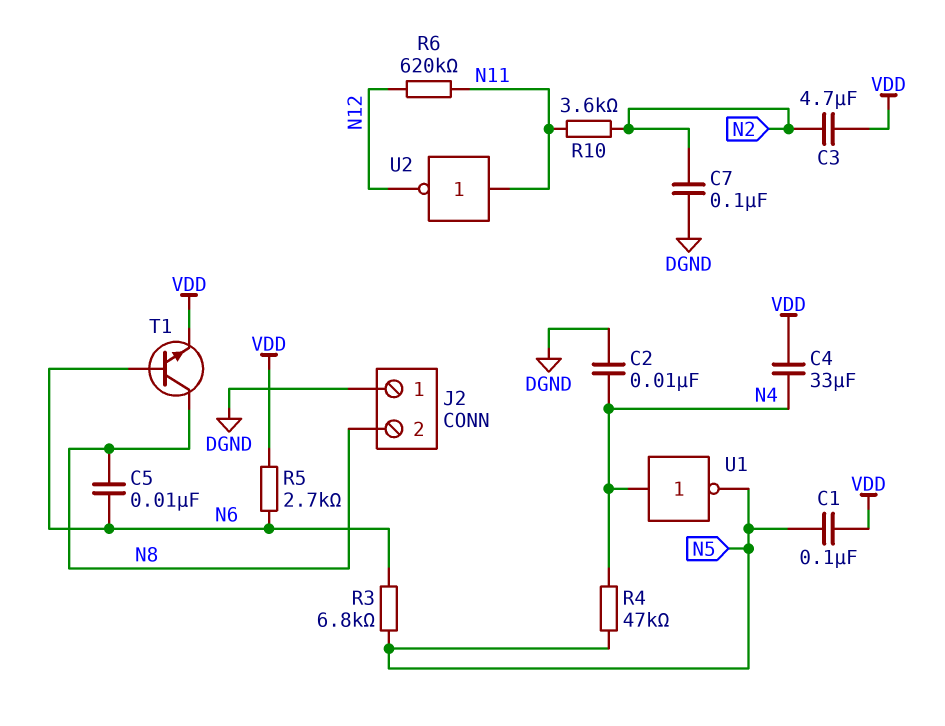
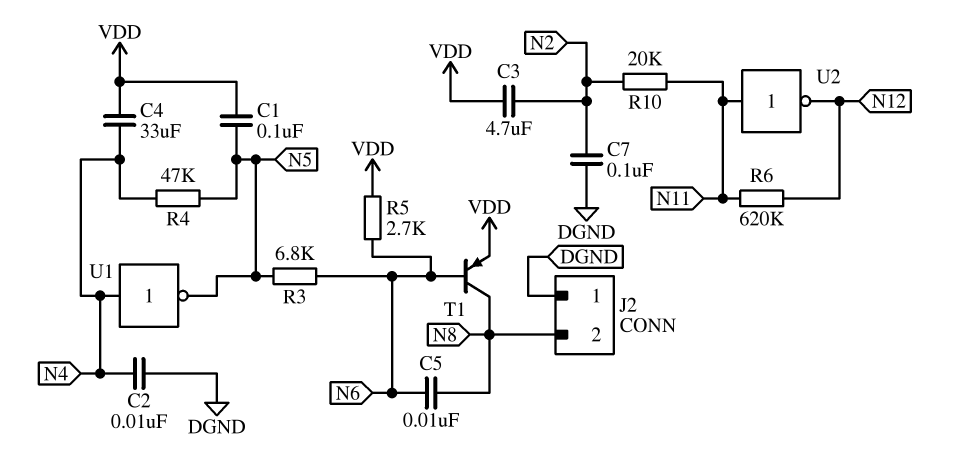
R10: 3.6k (N2, N11) -> 20k (N2, N11)
T1: NPN (B N6, C N8, E VDD) -> PNP (B N6, C N8, E VDD)

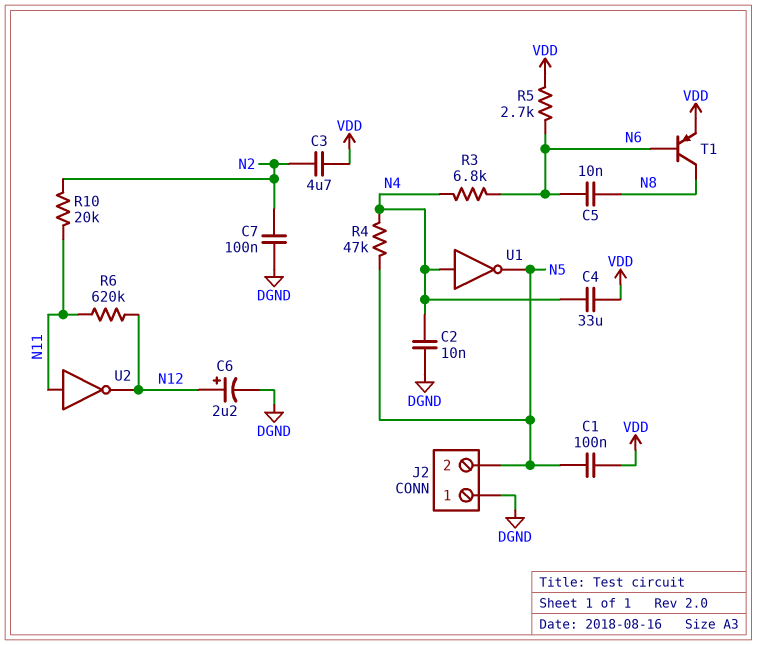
C6: none -> 2.2uF (plus N12, minus DGND)
J2 pin 2: N8 -> N5
R3: 6.8k (N5, N6) -> 6.8k (N4, N6)

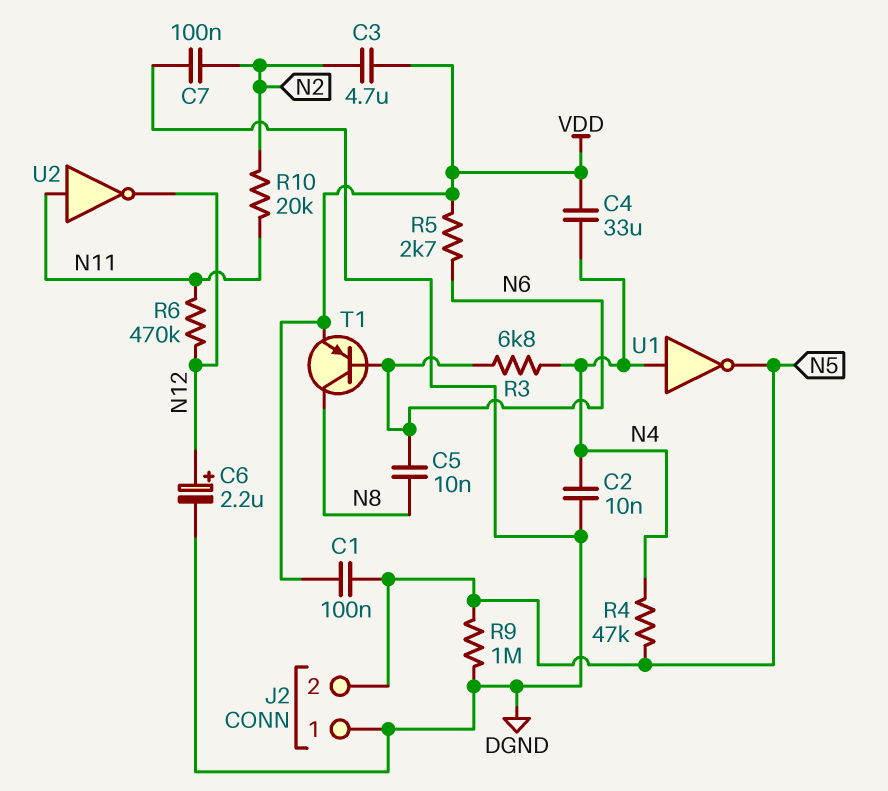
R6: 620k (N11, N12) -> 470k (N11, N12)
R9: none -> 1M (DGND, N5)

